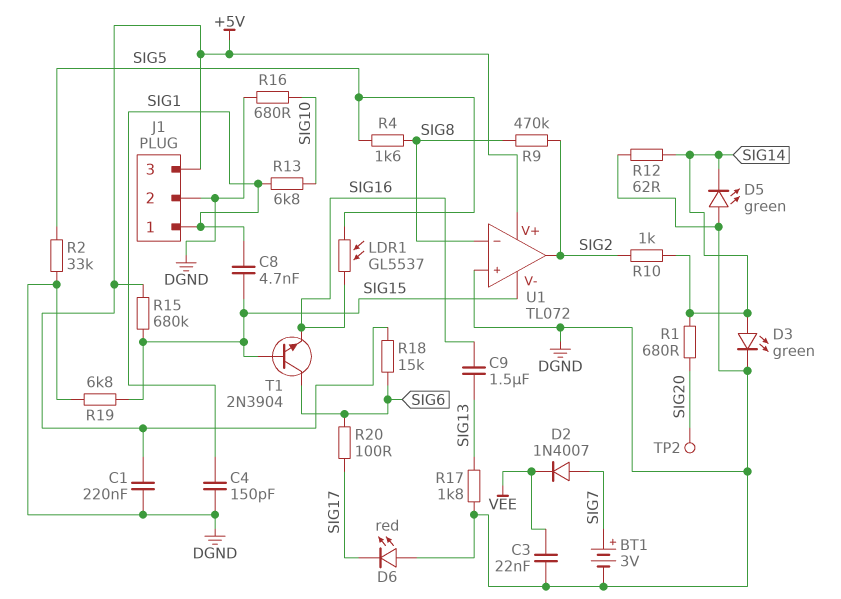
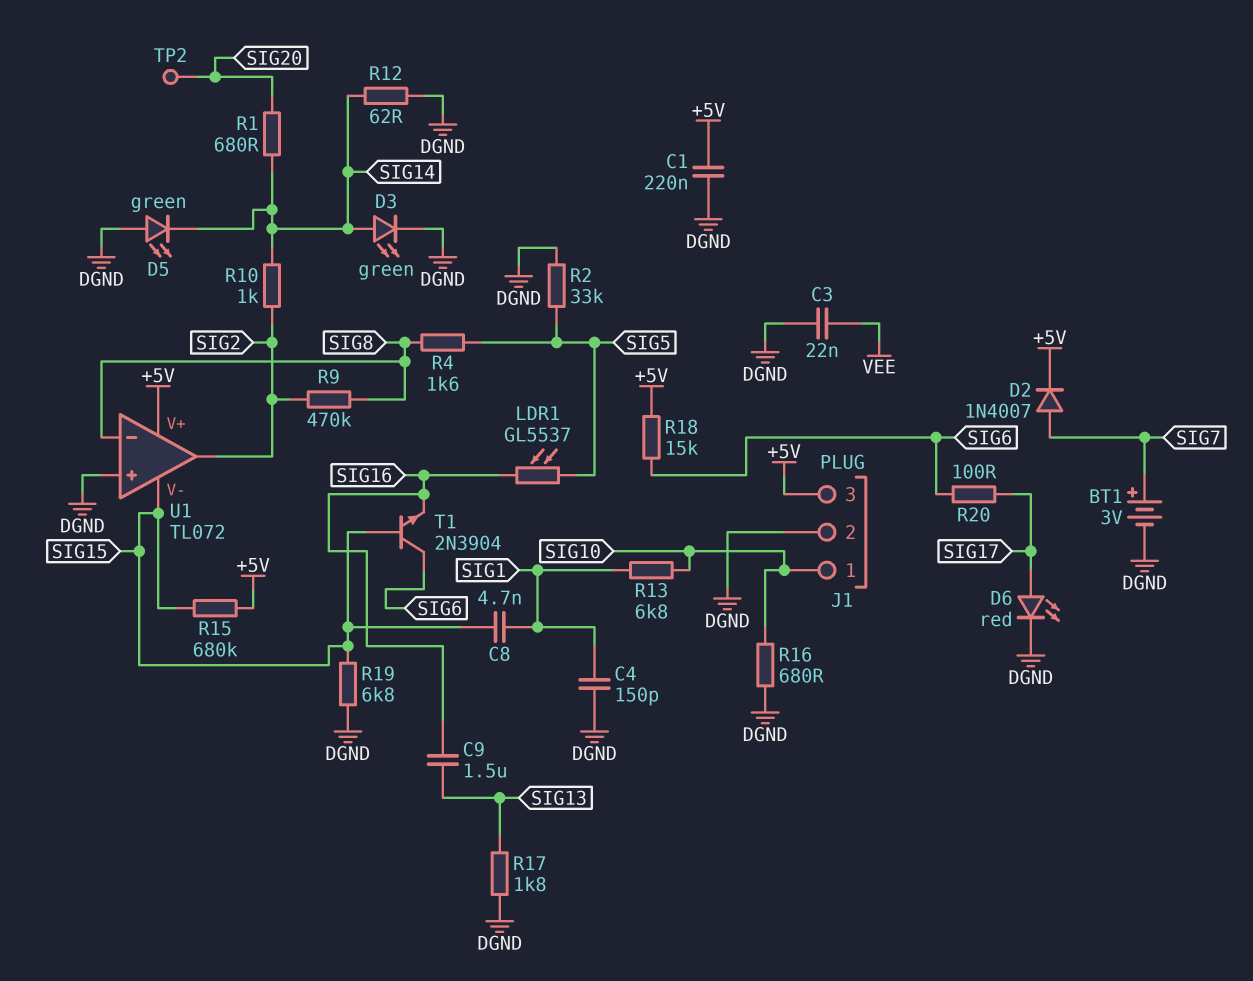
D2: diode 1N4007 (A SIG7, K VEE) -> diode 1N4007 (A SIG7, K +5V)
D6: LED red (A DGND, K SIG17) -> LED red (A SIG17, K DGND)
J1 pin 1: SIG1 -> SIG10

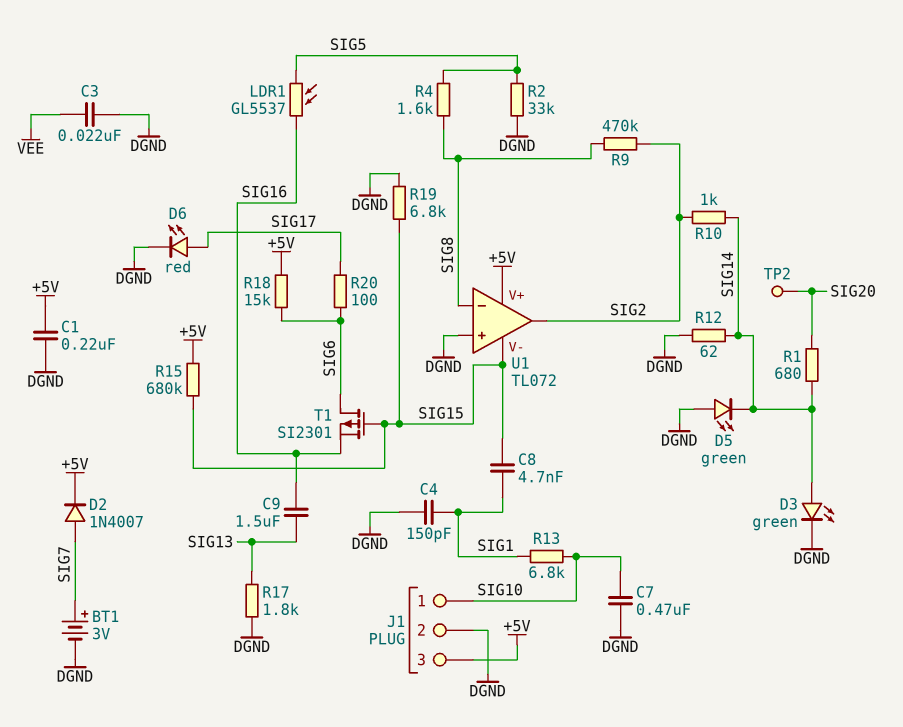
C7: none -> 470nF (DGND, SIG10)
R16: 680 (DGND, SIG10) -> none
T1: NPN 2N3904 (B SIG15, C SIG6, E SIG16) -> PMOS SI2301 (G SIG15, D SIG6, S SIG16)

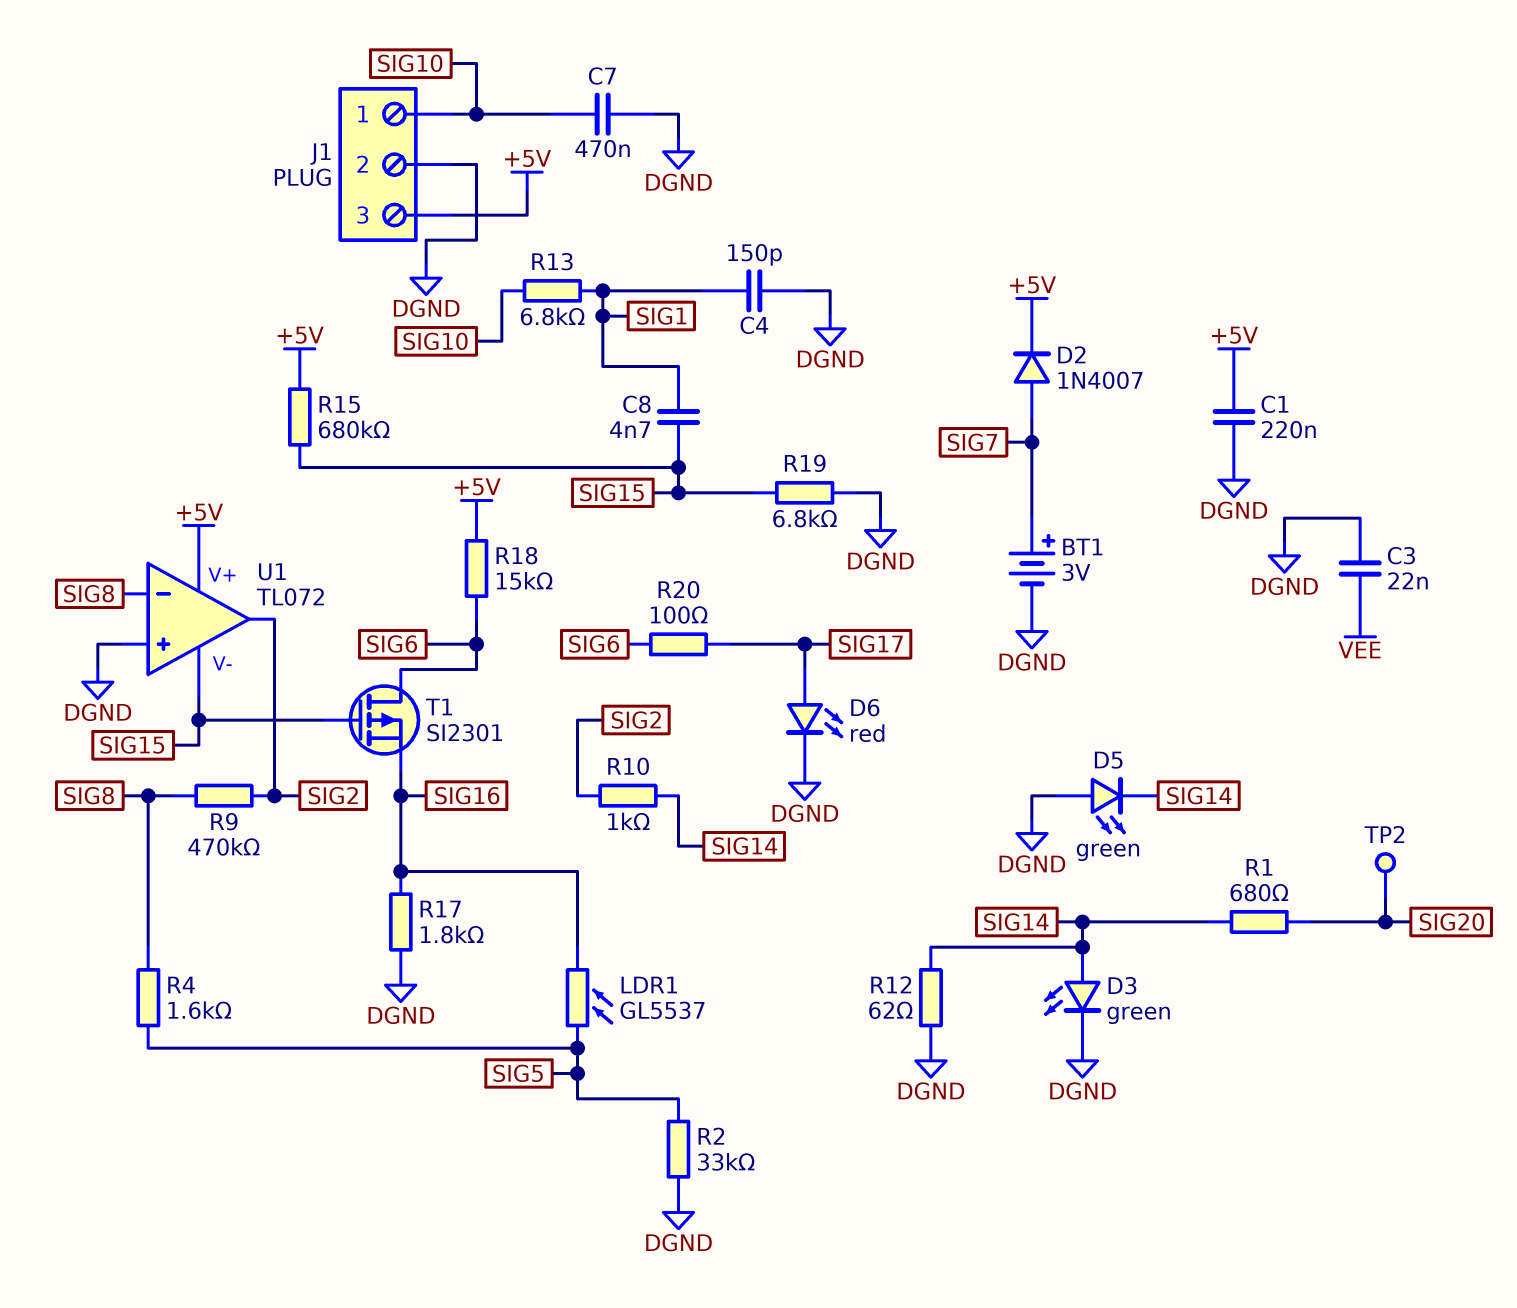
C9: 1.5uF (SIG13, SIG16) -> none
R17: 1.8k (DGND, SIG13) -> 1.8k (DGND, SIG16)

